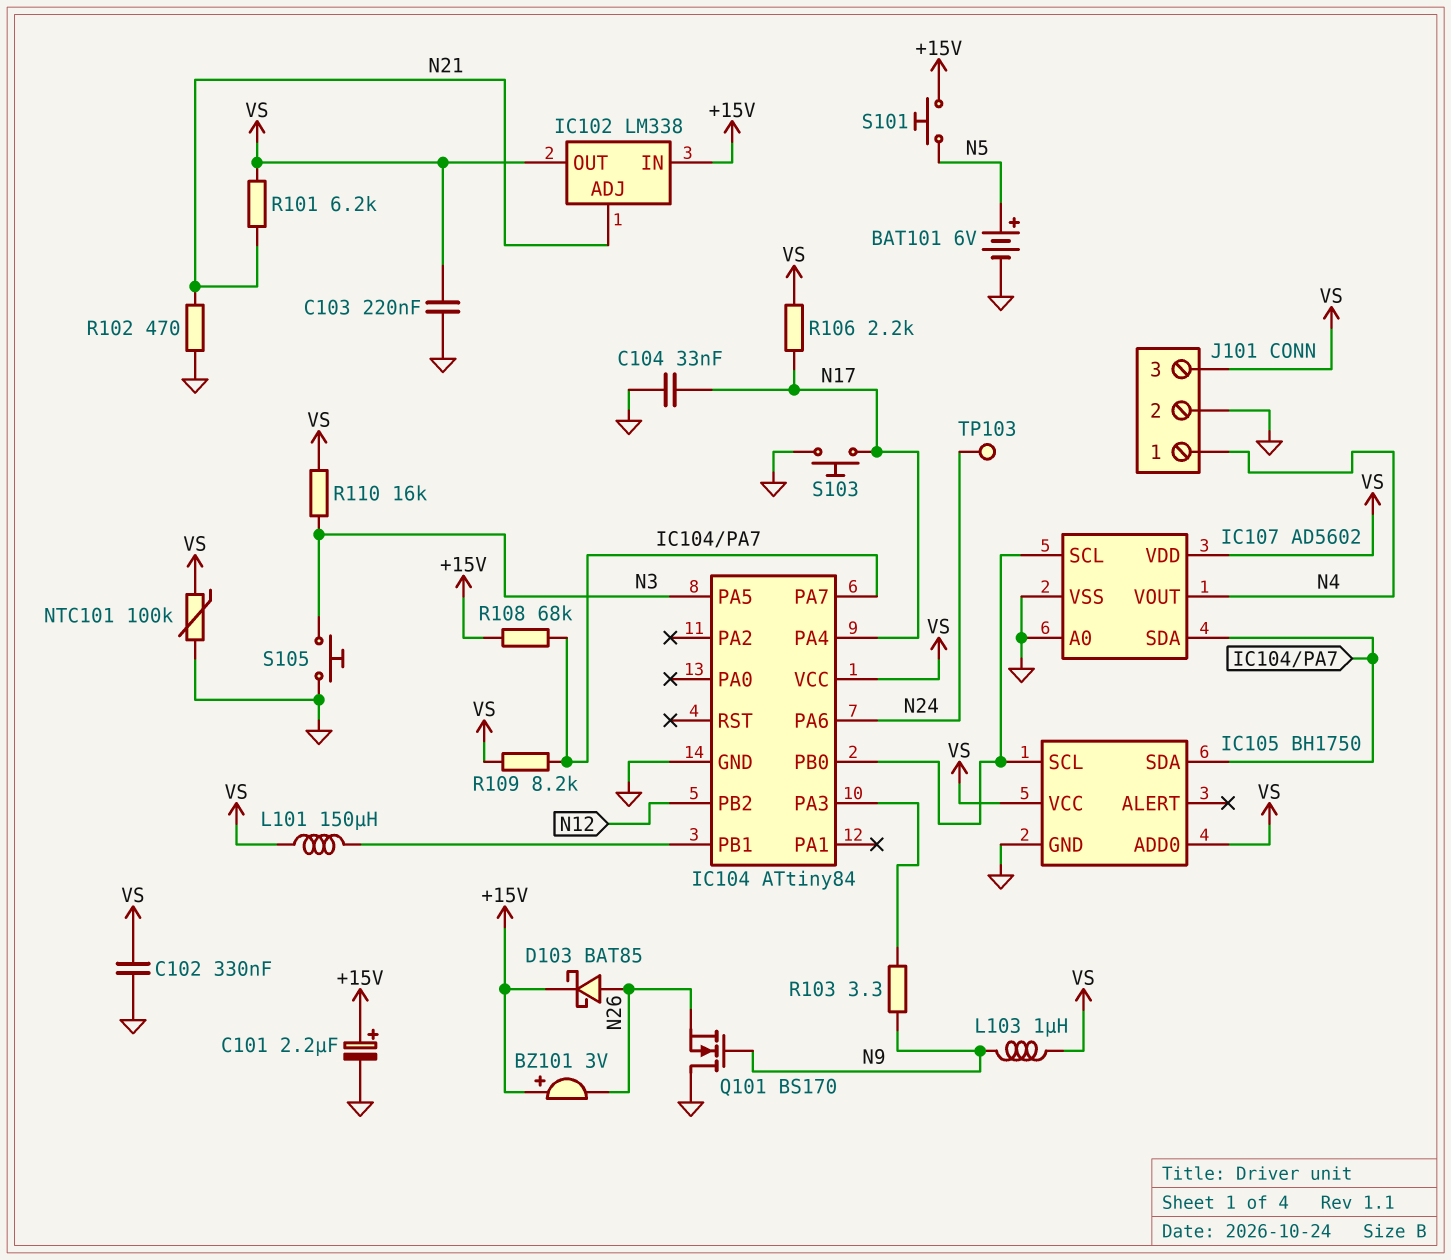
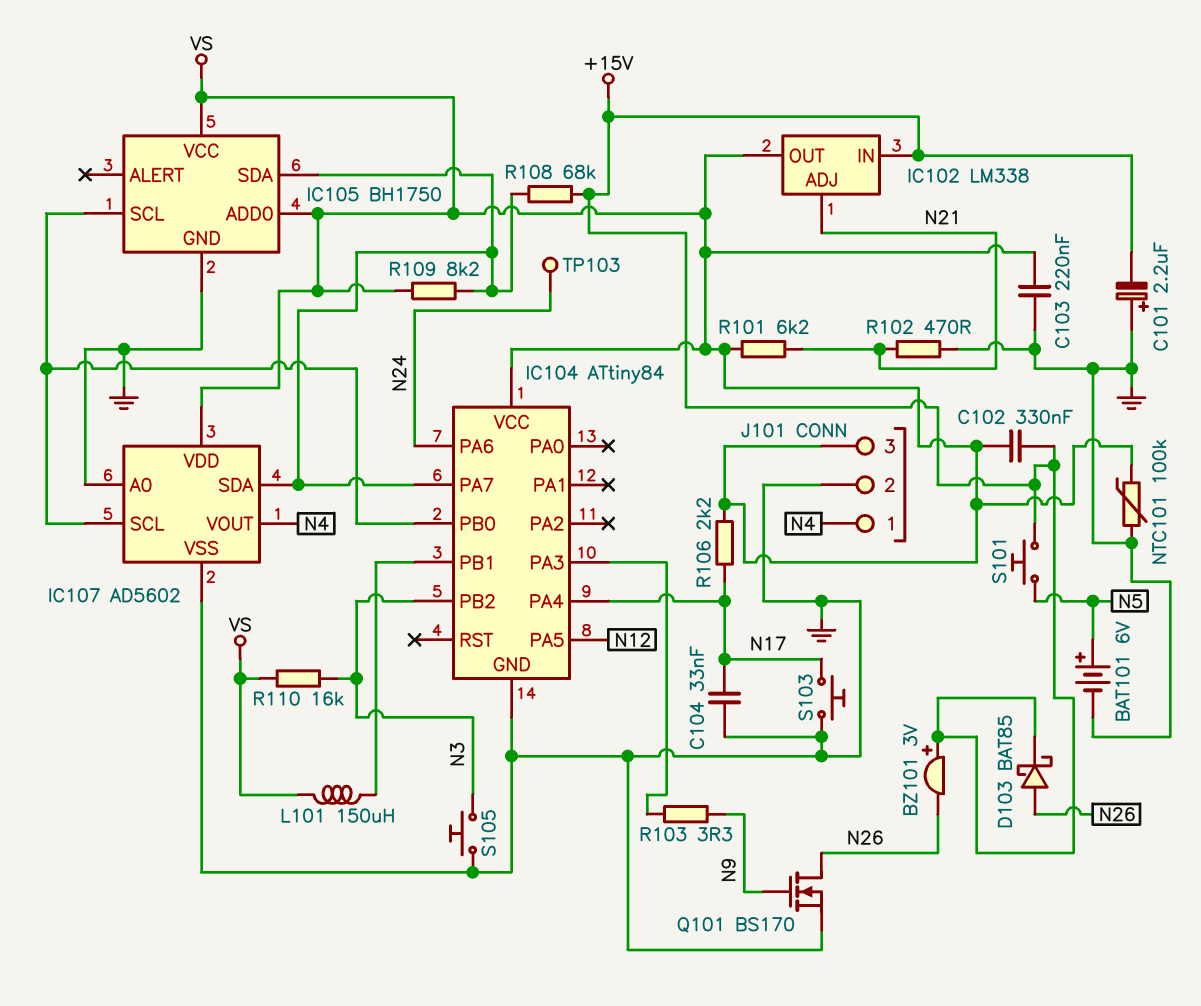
C101: 2.2uF (plus +15V, minus GND) -> 2.2uF (plus GND, minus +15V)
C102: 330nF (GND, VS) -> 330nF (+15V, VS)
IC104 pin PA5: N3 -> N12
IC104 pin PB2: N12 -> N3
L103: 1uH (N9, VS) -> none
Q101: NMOS BS170 (G N9, D GND, S N26) -> NMOS BS170 (G N9, D N26, S GND)

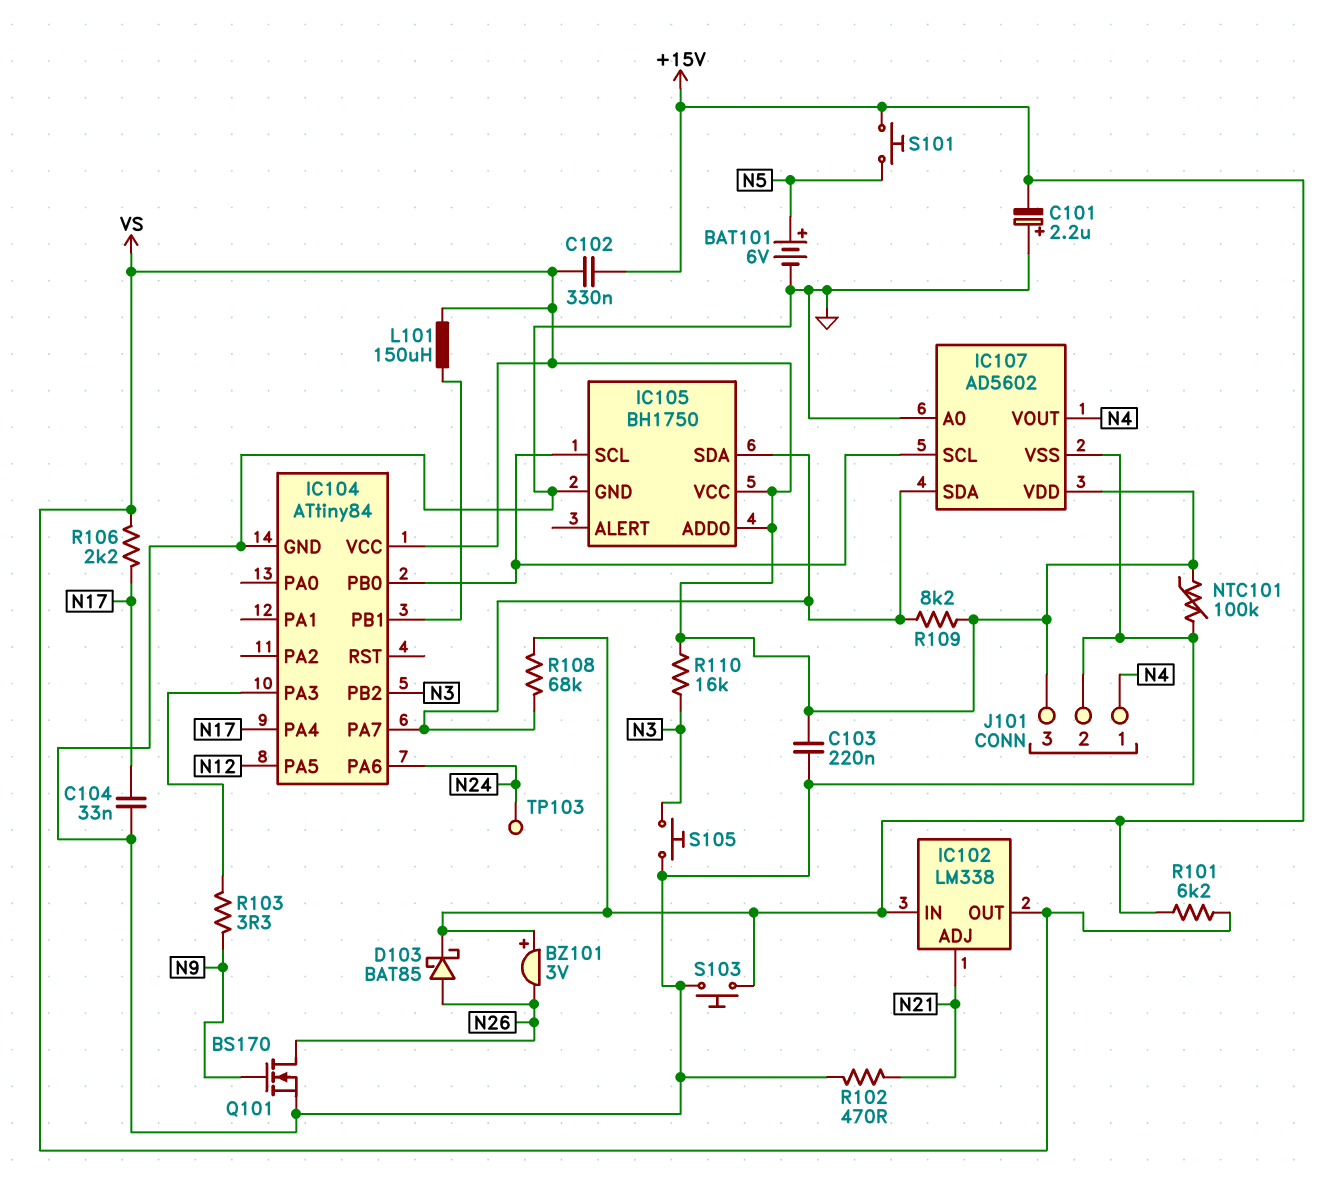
R101: 6.2k (N21, VS) -> 6.2k (+15V, VS)
S103: button (GND, N17) -> button (+15V, GND)

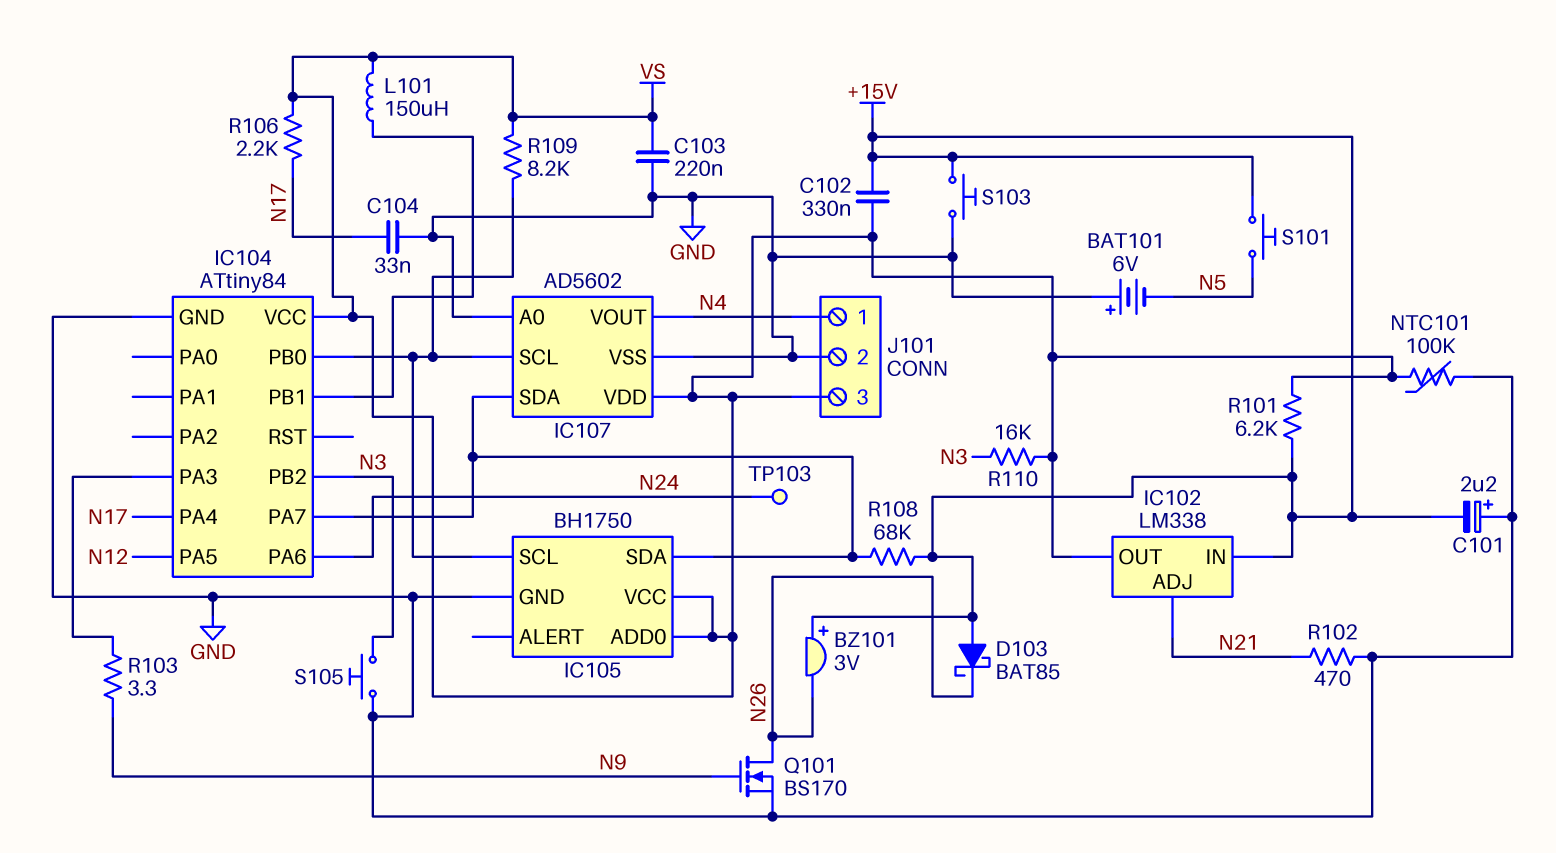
BAT101: 6V (plus N5, minus GND) -> 6V (plus GND, minus N5)
D103: schottky BAT85 (A N26, K +15V) -> schottky BAT85 (A +15V, K N26)
R109: 8.2k (IC104/PA7, VS) -> 8.2k (IC104/PB0, VS)

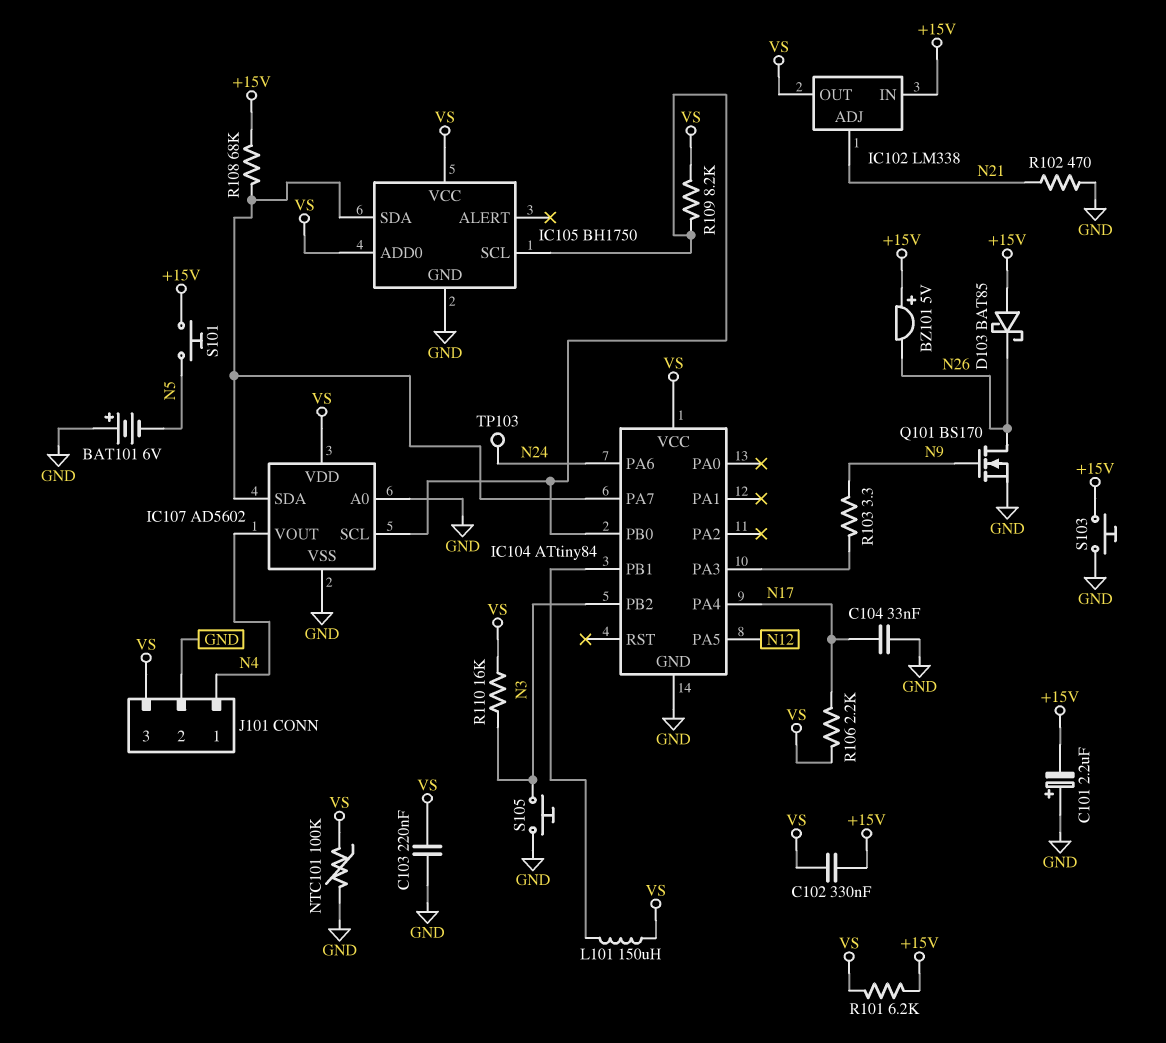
BZ101: buzzer 3V (plus +15V, minus N26) -> buzzer 5V (plus +15V, minus N26)

